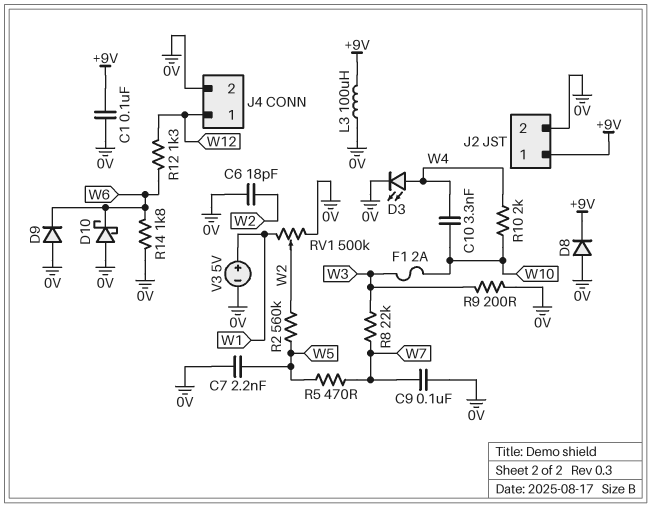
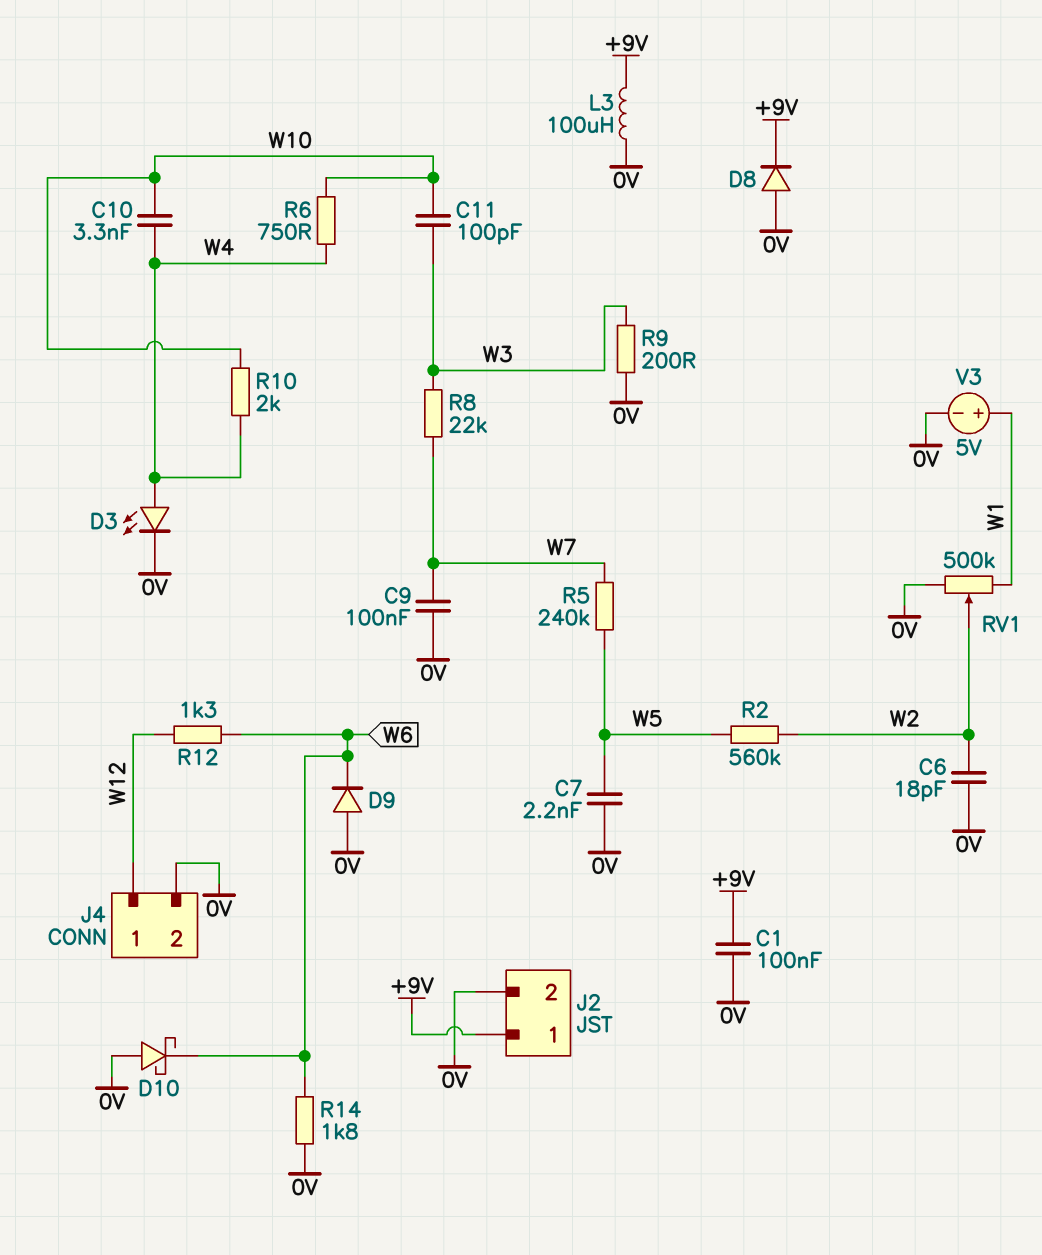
C11: none -> 100pF (W3, W10)
F1: 2A (W3, W10) -> none
R5: 470 (W5, W7) -> 240k (W5, W7)
R6: none -> 750 (W4, W10)

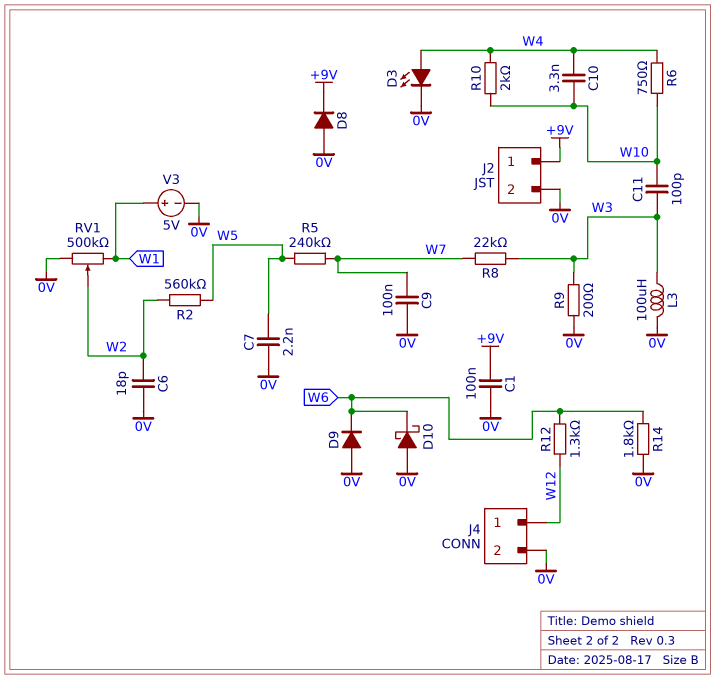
L3: 100uH (+9V, 0V) -> 100uH (0V, W3)

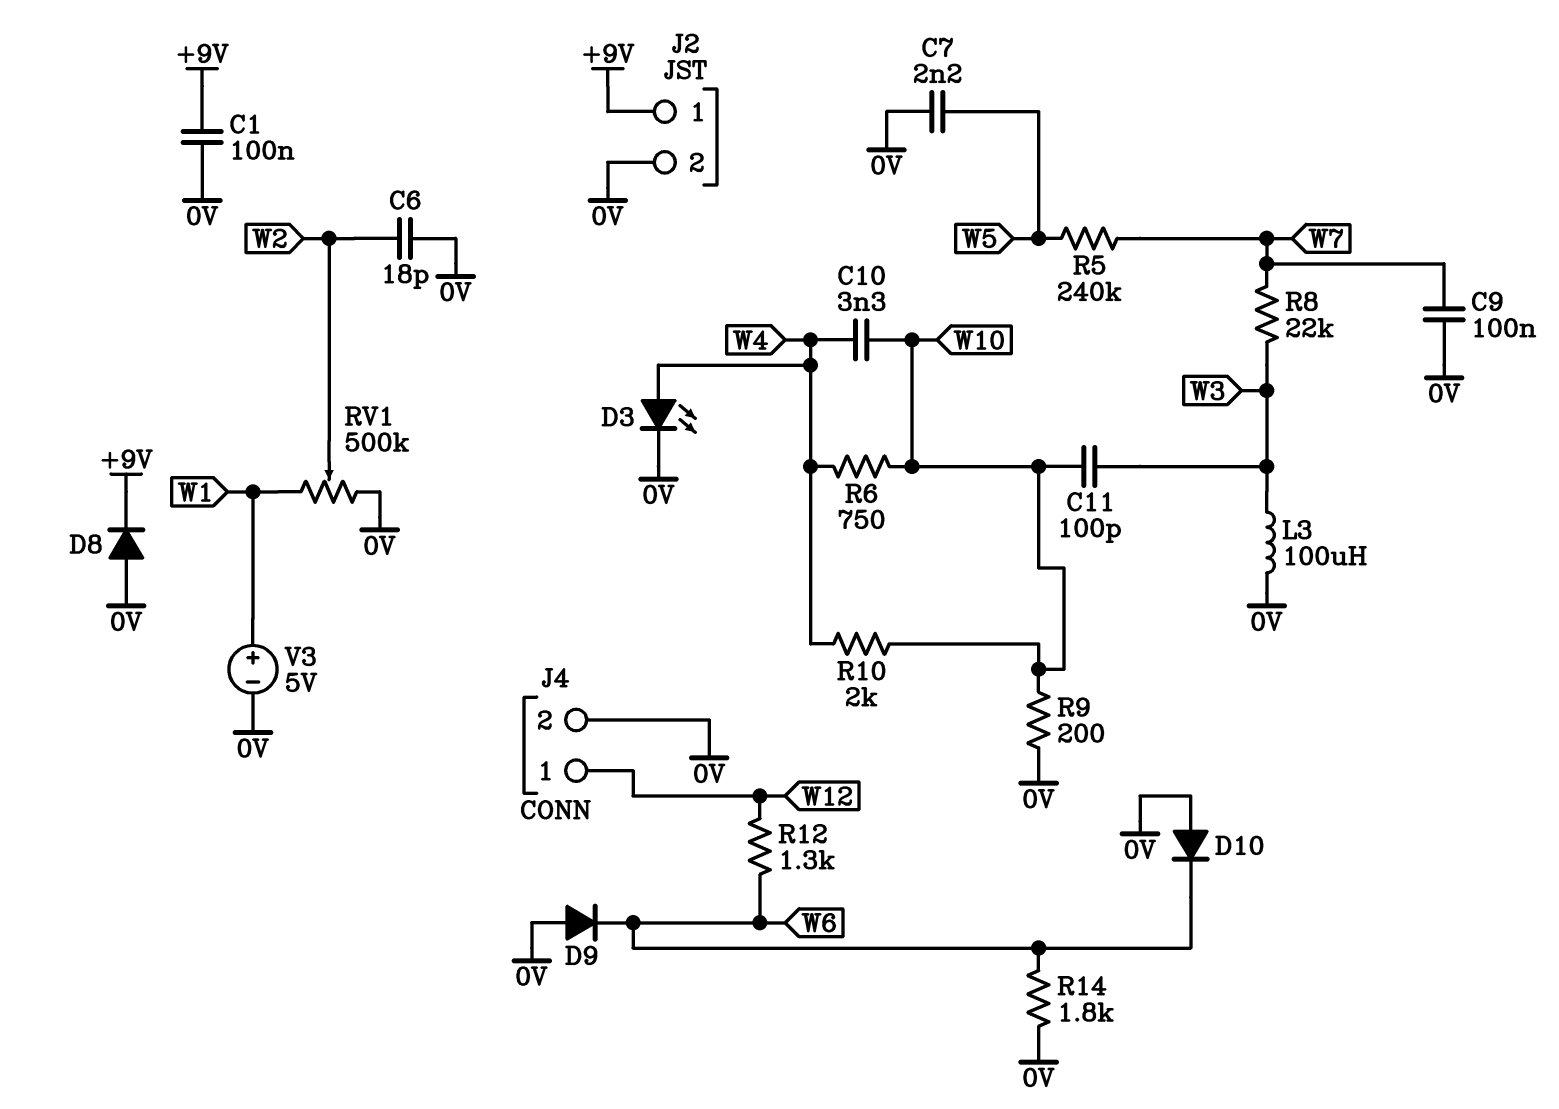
D10: schottky (A 0V, K W6) -> diode (A 0V, K W6)
R2: 560k (W2, W5) -> none
R9: 200 (0V, W3) -> 200 (0V, W10)

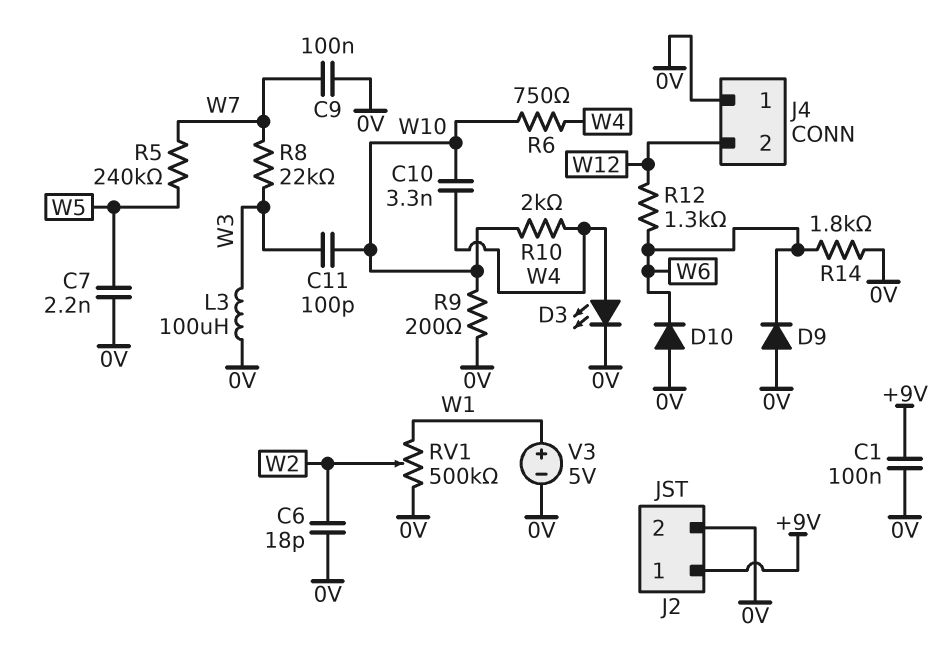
D8: diode (A 0V, K +9V) -> none
J4 pin 1: W12 -> 0V
J4 pin 2: 0V -> W12

